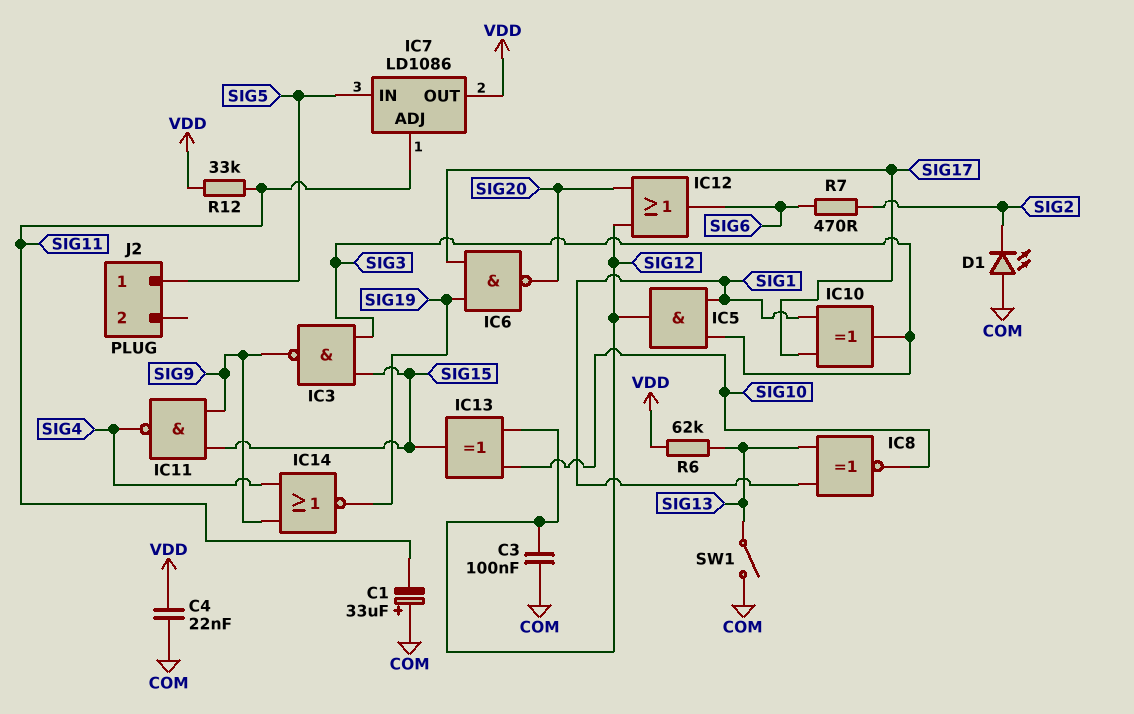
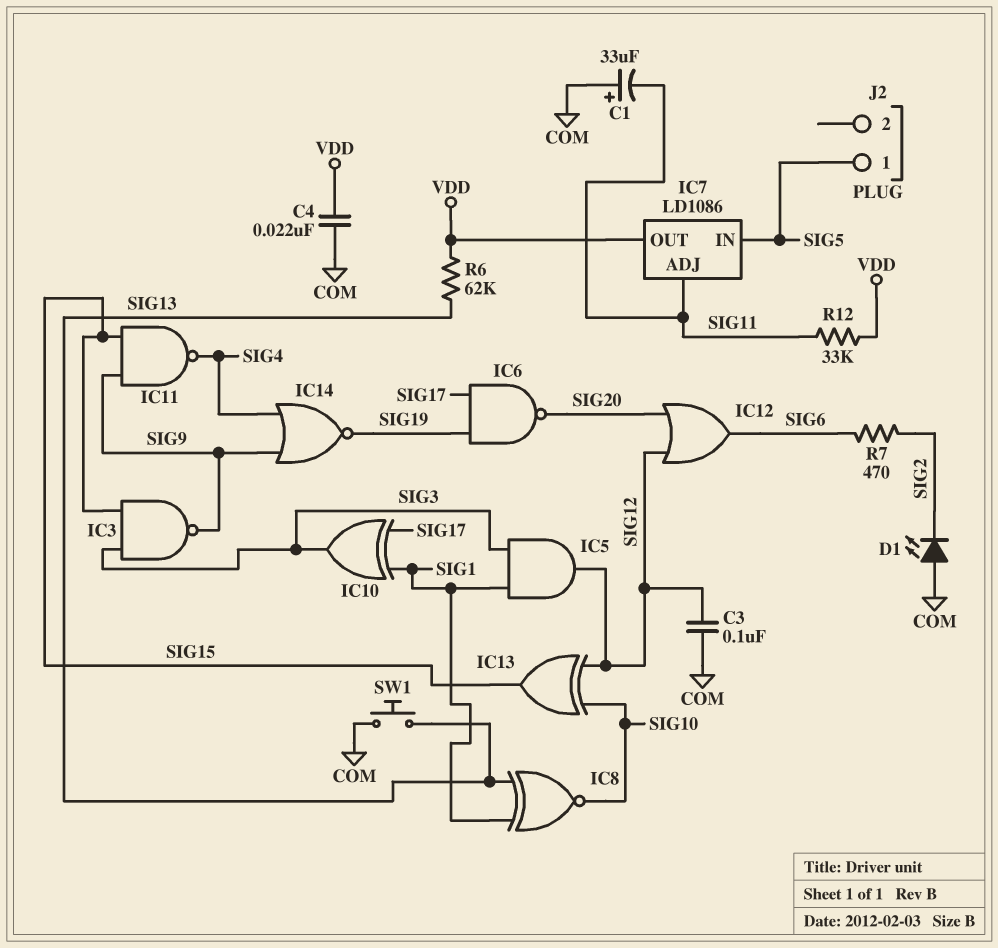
SW1: switch (COM, SIG13) -> button (COM, SIG13)

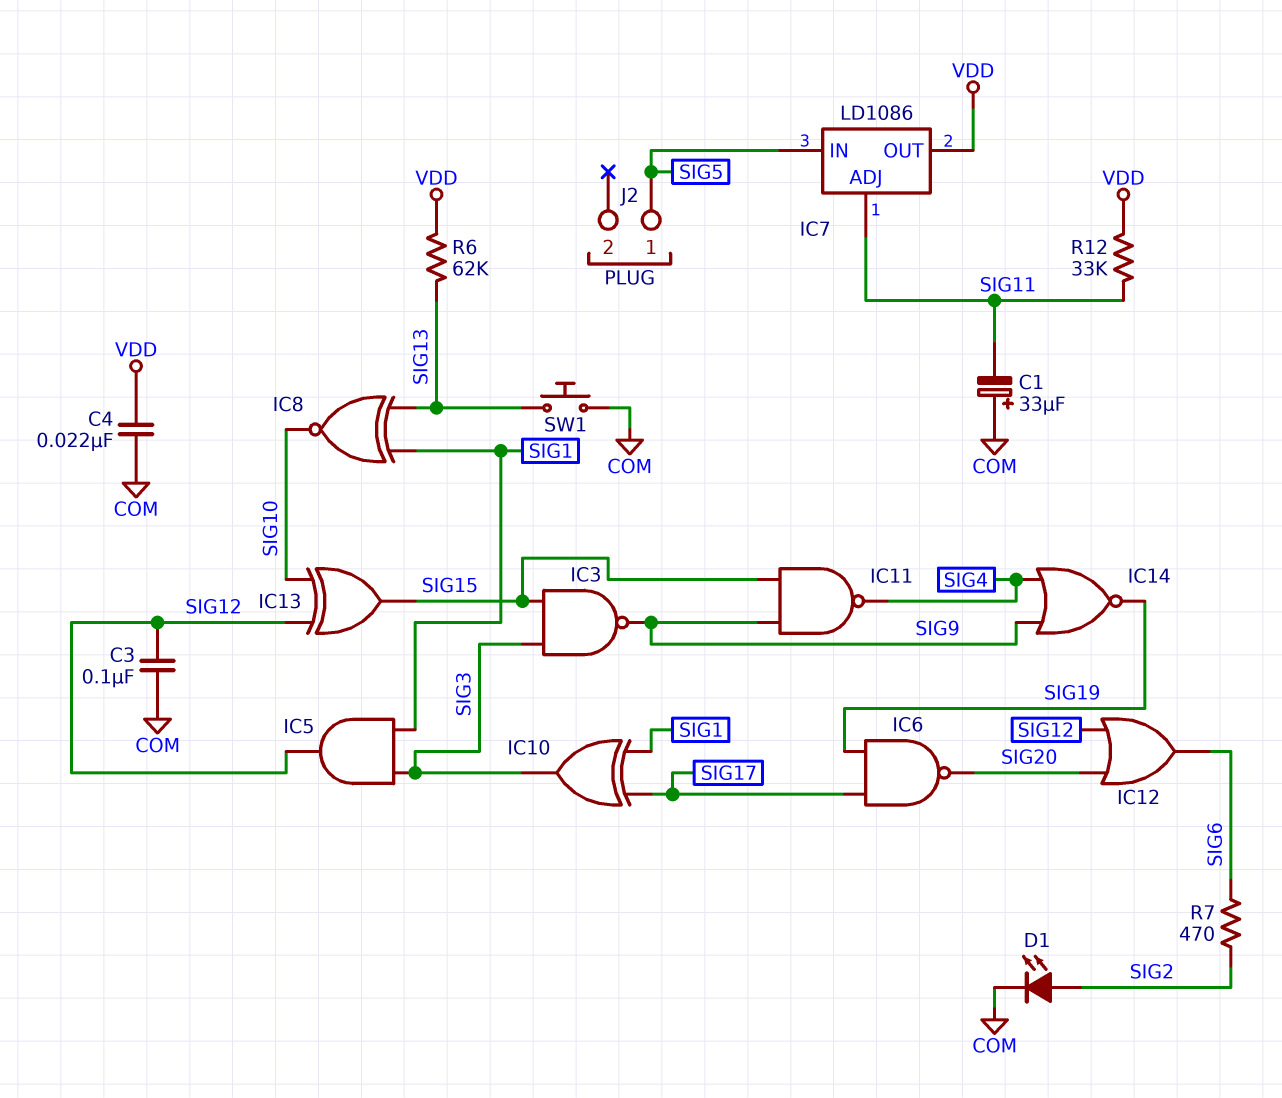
D1: LED (A COM, K SIG2) -> LED (A SIG2, K COM)

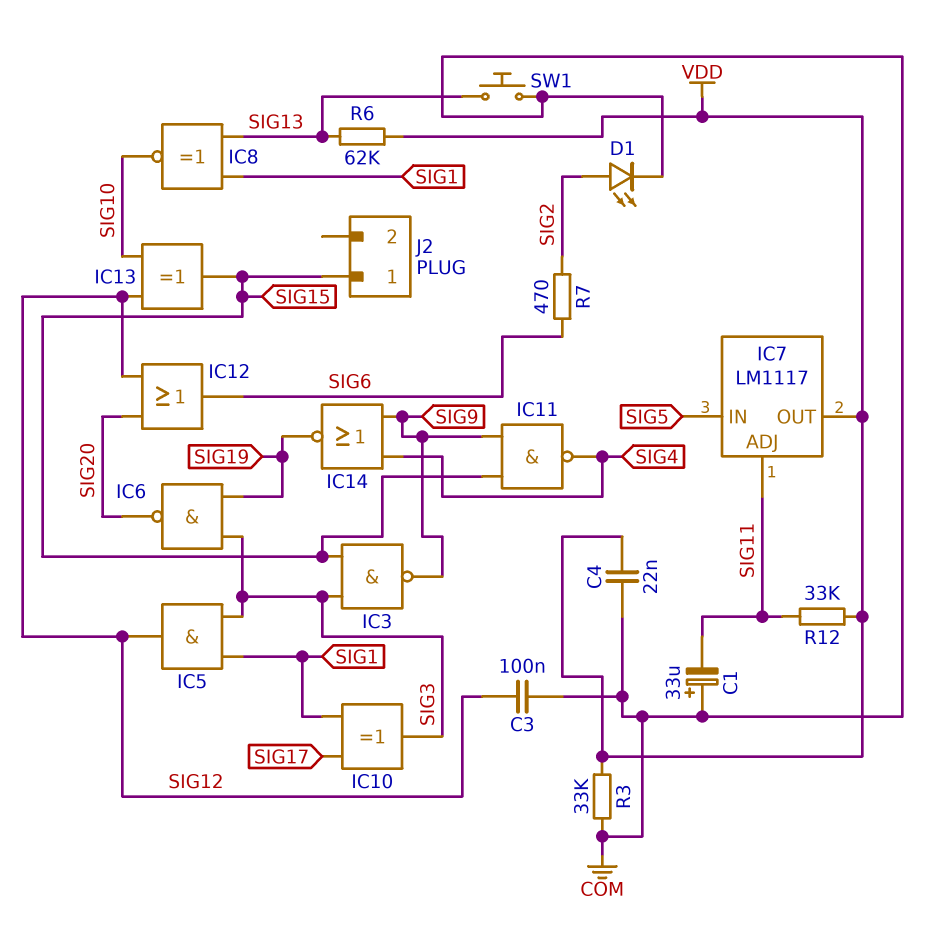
IC6: NAND (in SIG17, in SIG19, out SIG20) -> NAND (in SIG3, in SIG19, out SIG20)
IC7: LD1086 -> LM1117
J2 pin 1: SIG5 -> SIG15
R3: none -> 33k (COM, VDD)

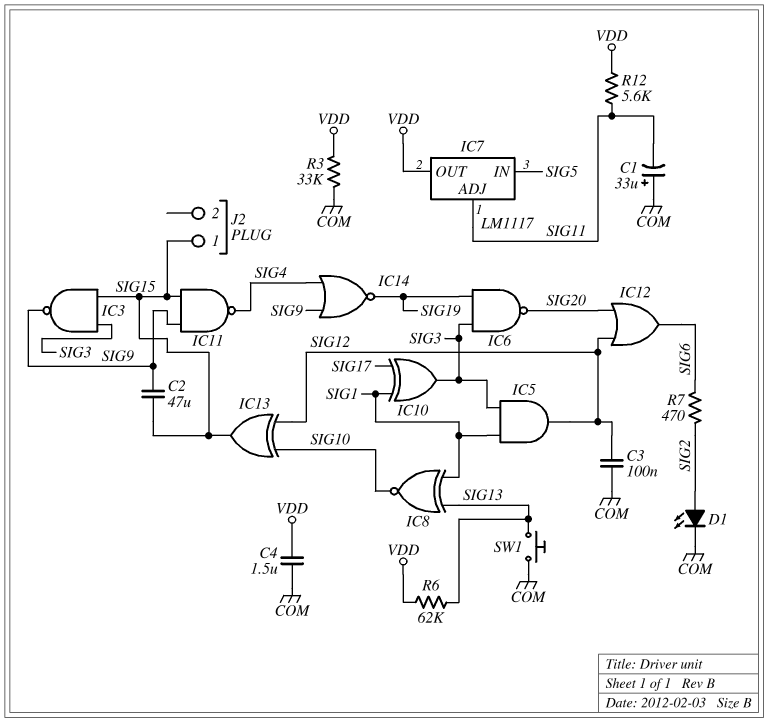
C2: none -> 47uF (SIG9, SIG15)
C4: 22nF (COM, VDD) -> 1.5uF (COM, VDD)
R12: 33k (SIG11, VDD) -> 5.6k (SIG11, VDD)

